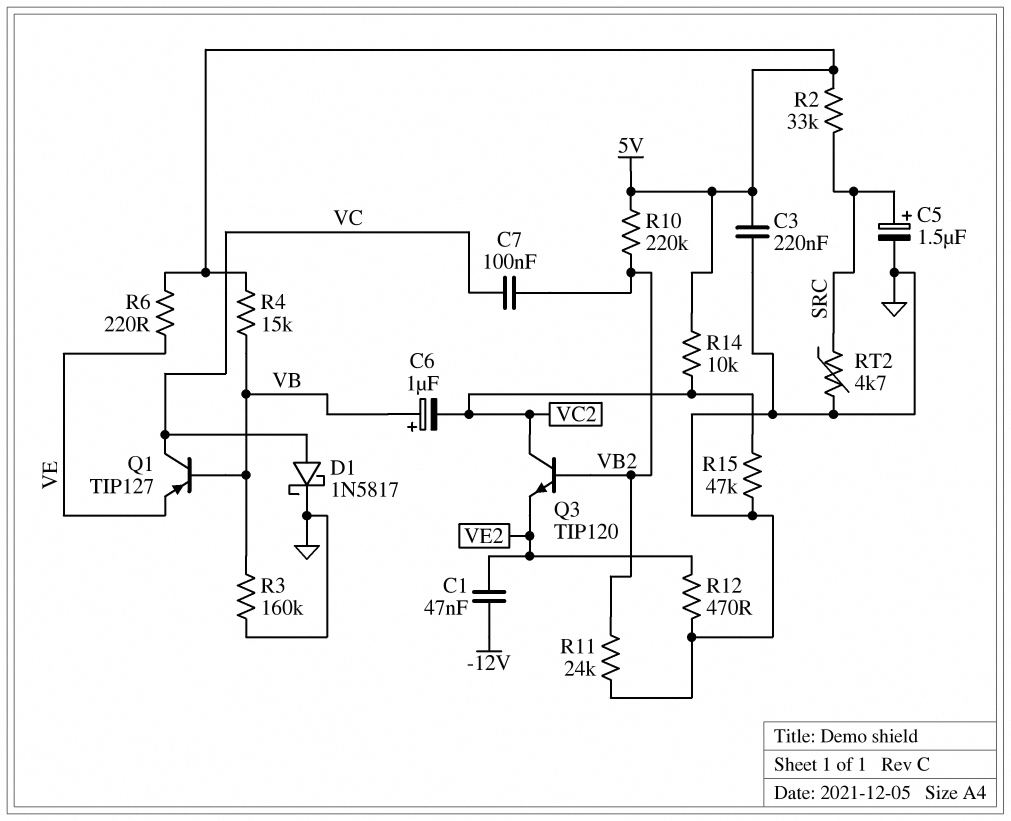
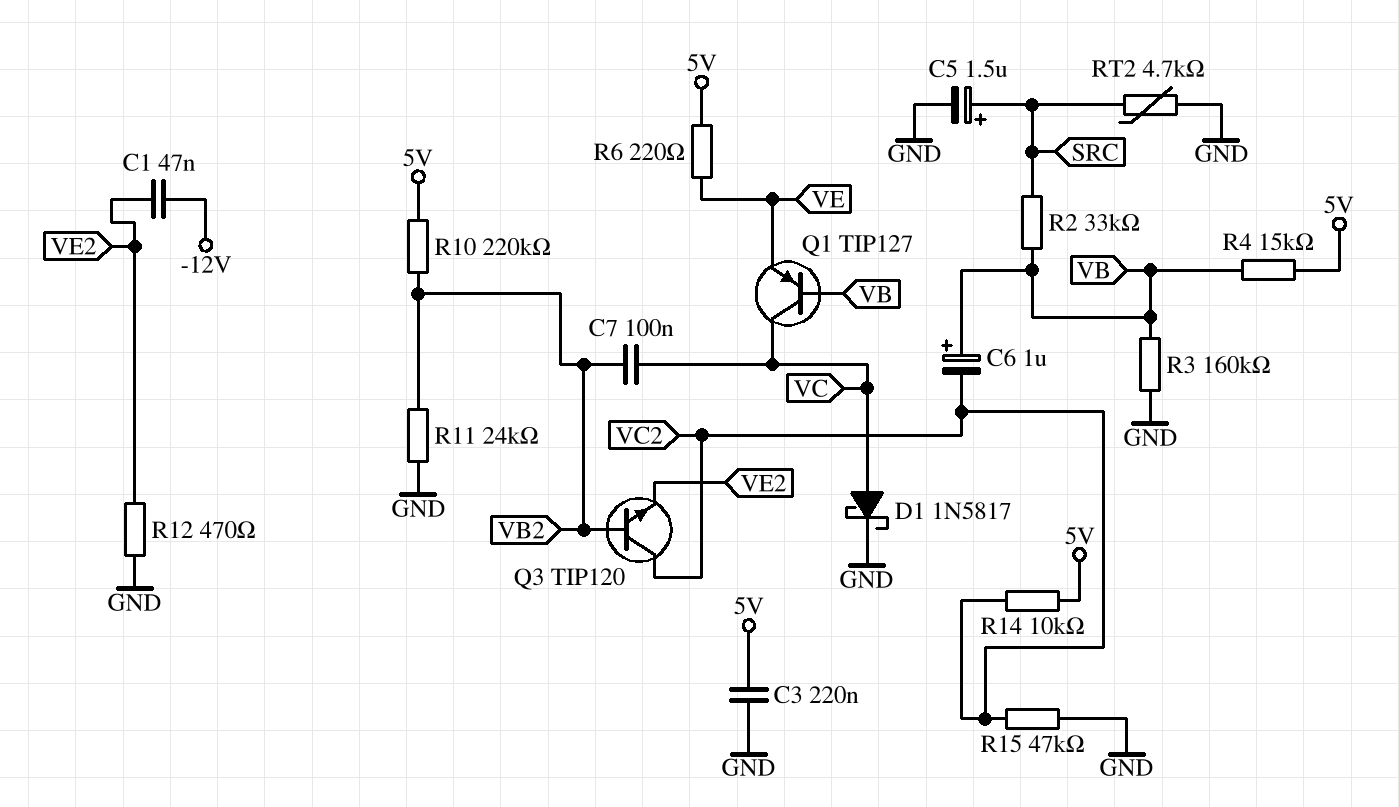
R2: 33k (5V, SRC) -> 33k (SRC, VB)

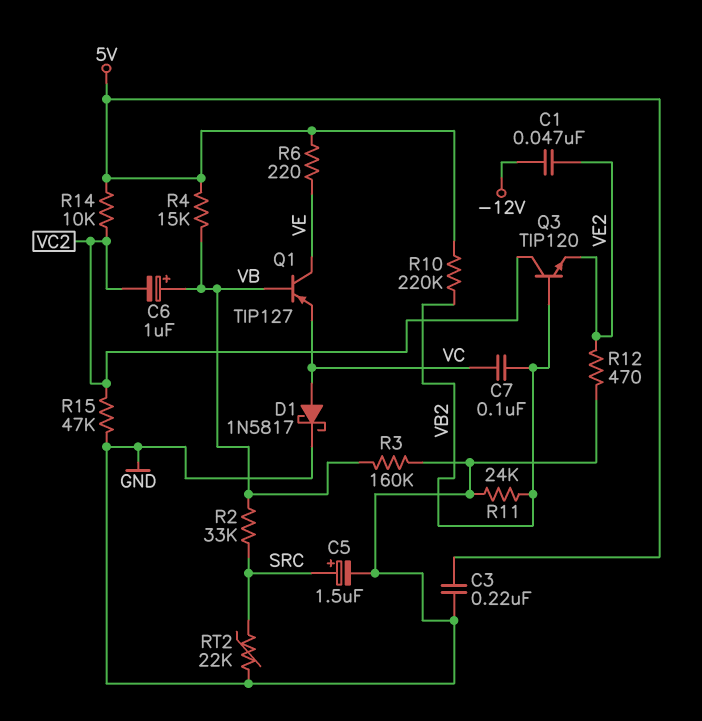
Q1: PNP TIP127 (B VB, C VC, E VE) -> PNP TIP127 (B VB, C VE, E VC)
RT2: 4.7k (GND, SRC) -> 22k (GND, SRC)

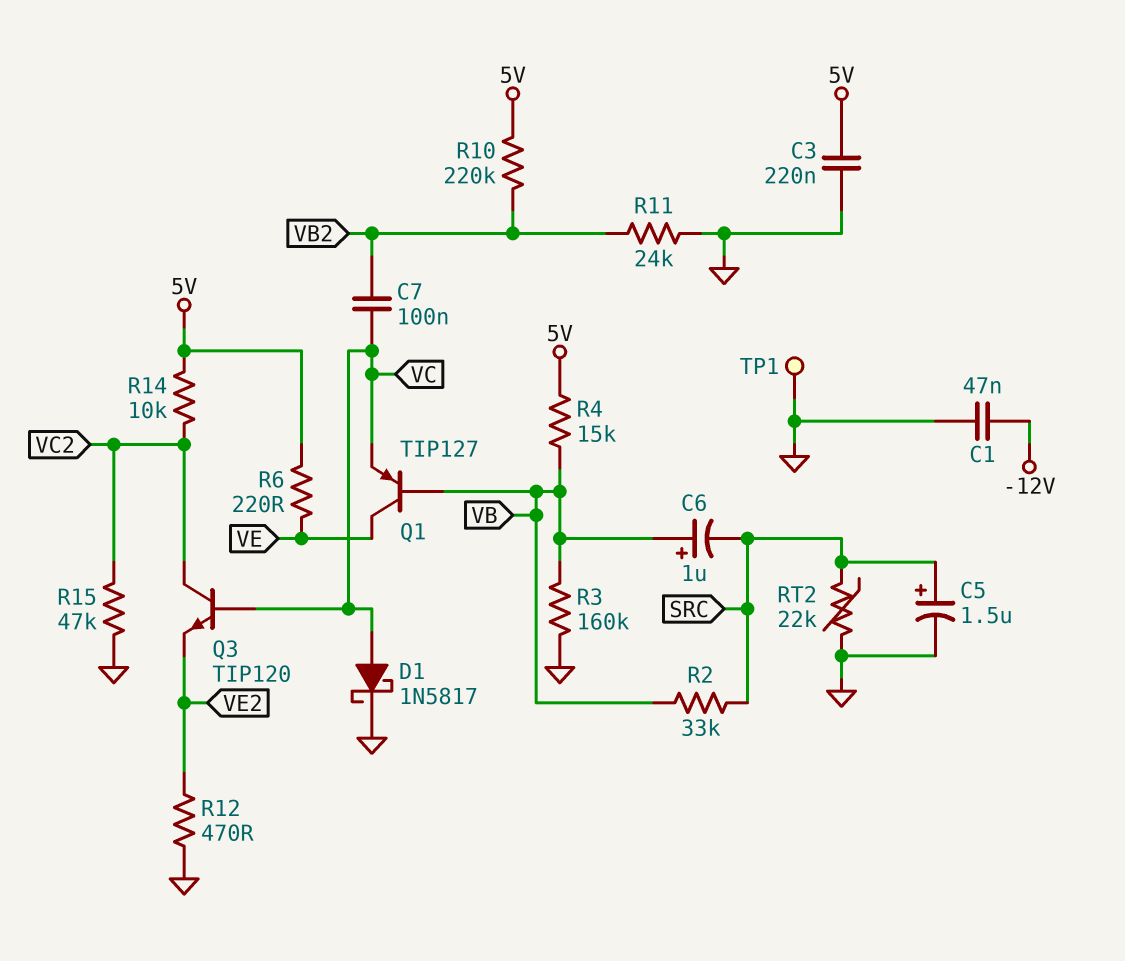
C1: 47nF (-12V, VE2) -> 47nF (-12V, GND)
C6: 1uF (plus VB, minus VC2) -> 1uF (plus VB, minus SRC)
Q3: NPN TIP120 (B VB2, C VC2, E VE2) -> NPN TIP120 (B VC, C VC2, E VE2)
TP1: none -> test point (GND)

